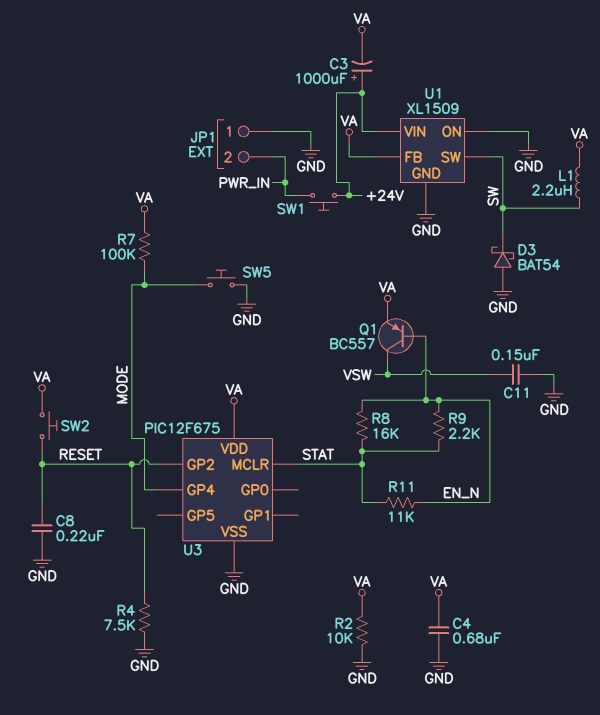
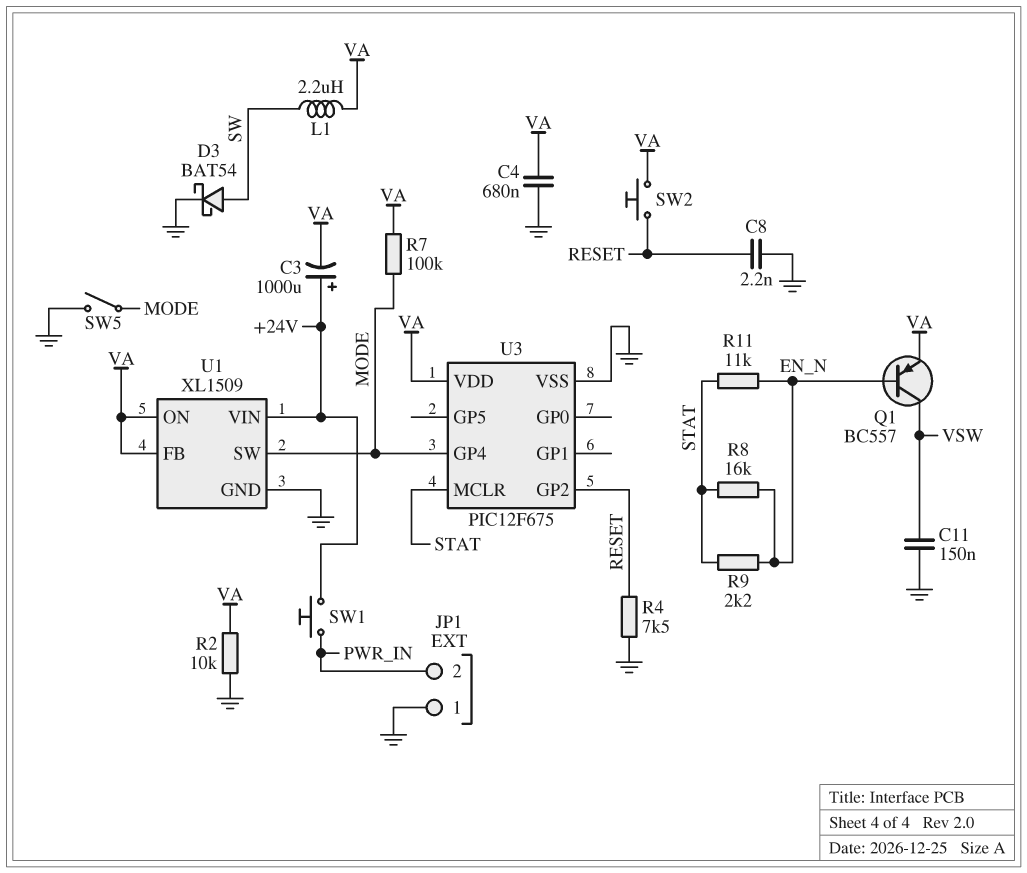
C8: 220nF (GND, RESET) -> 2.2nF (GND, RESET)
D3: schottky BAT54 (A GND, K SW) -> schottky BAT54 (A SW, K GND)
SW5: button (GND, MODE) -> switch (GND, MODE)
U1 pin ON: GND -> VA
U1 pin SW: SW -> MODE

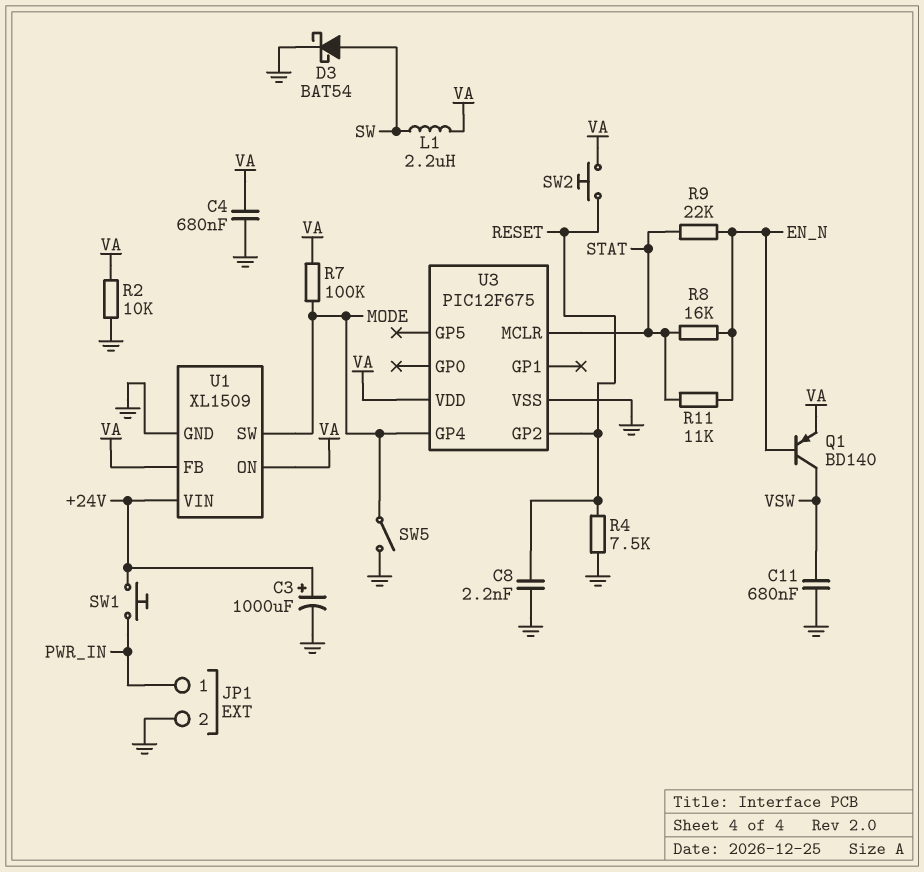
C3: 1000uF (plus +24V, minus VA) -> 1000uF (plus +24V, minus GND)
C11: 150nF (GND, VSW) -> 680nF (GND, VSW)
JP1 pin 1: GND -> PWR_IN
JP1 pin 2: PWR_IN -> GND
Q1: PNP BC557 (B EN_N, C VSW, E VA) -> PNP BD140 (B EN_N, C VSW, E VA)
R9: 2.2k (EN_N, STAT) -> 22k (EN_N, STAT)

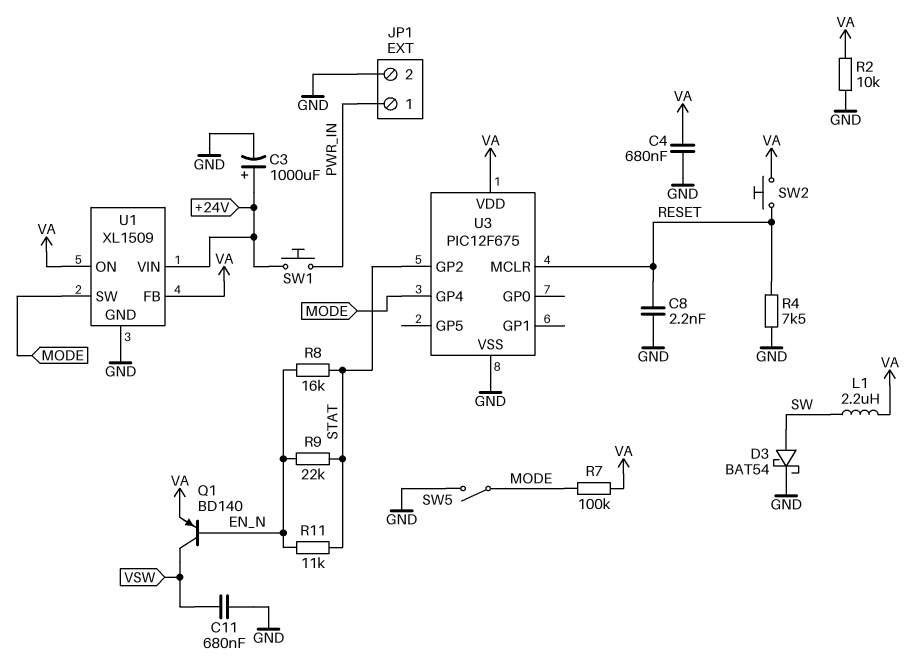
U3 pin GP2: RESET -> STAT
U3 pin MCLR: STAT -> RESET

